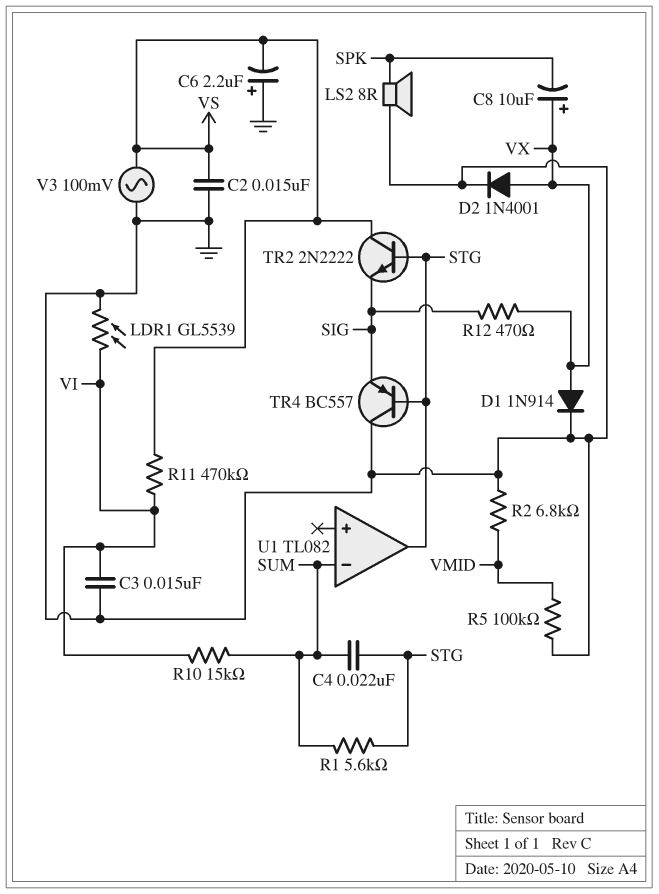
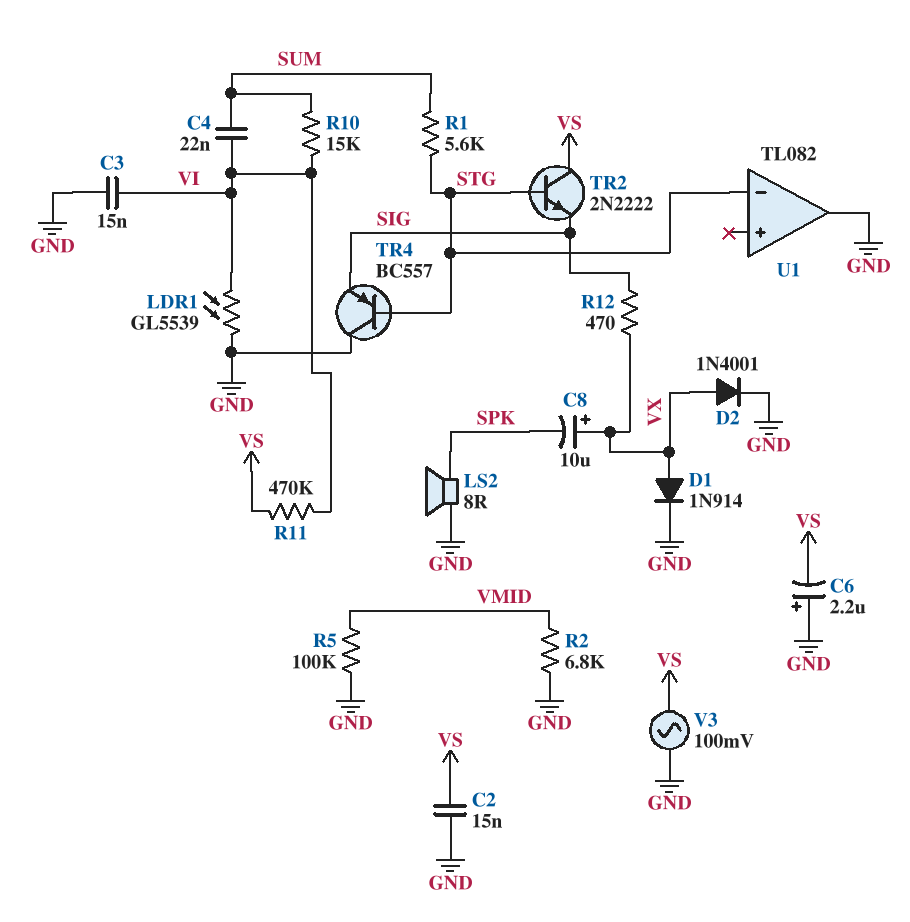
C4: 22nF (STG, SUM) -> 22nF (SUM, VI)
U1 pin in-: SUM -> STG
U1 pin out: STG -> GND

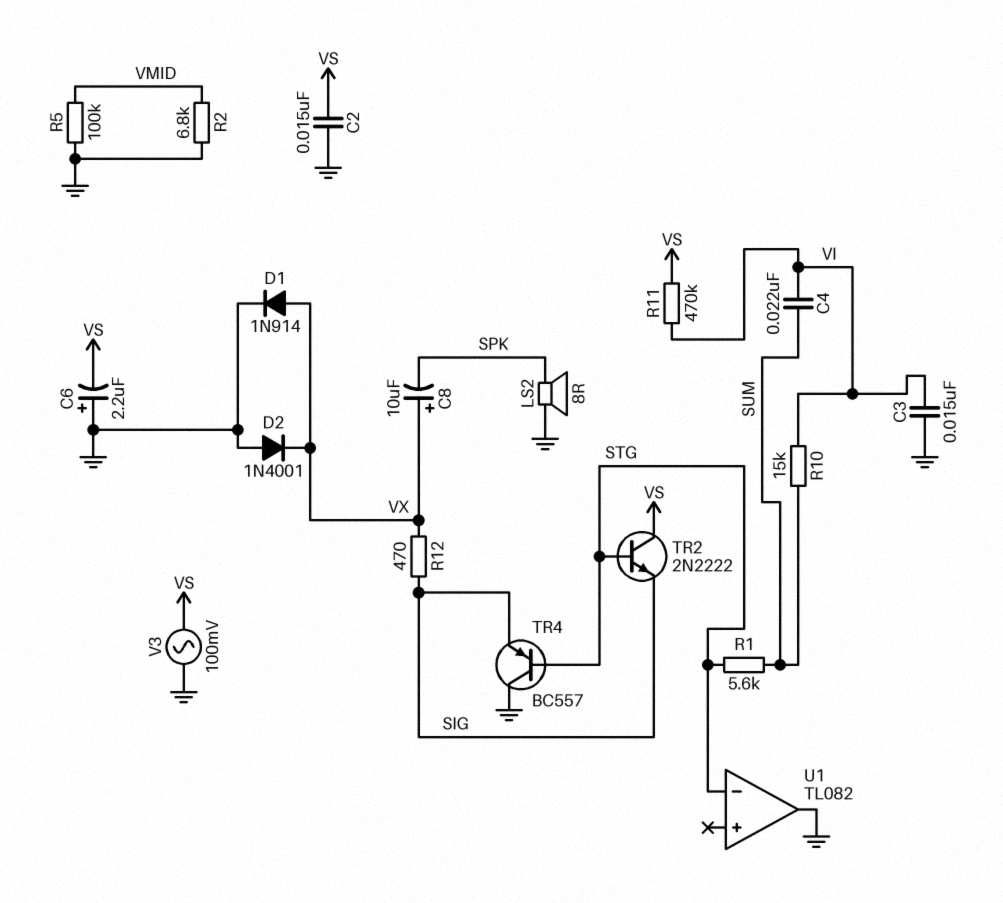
D2: diode 1N4001 (A VX, K GND) -> diode 1N4001 (A GND, K VX)
LDR1: GL5539 (GND, VI) -> none

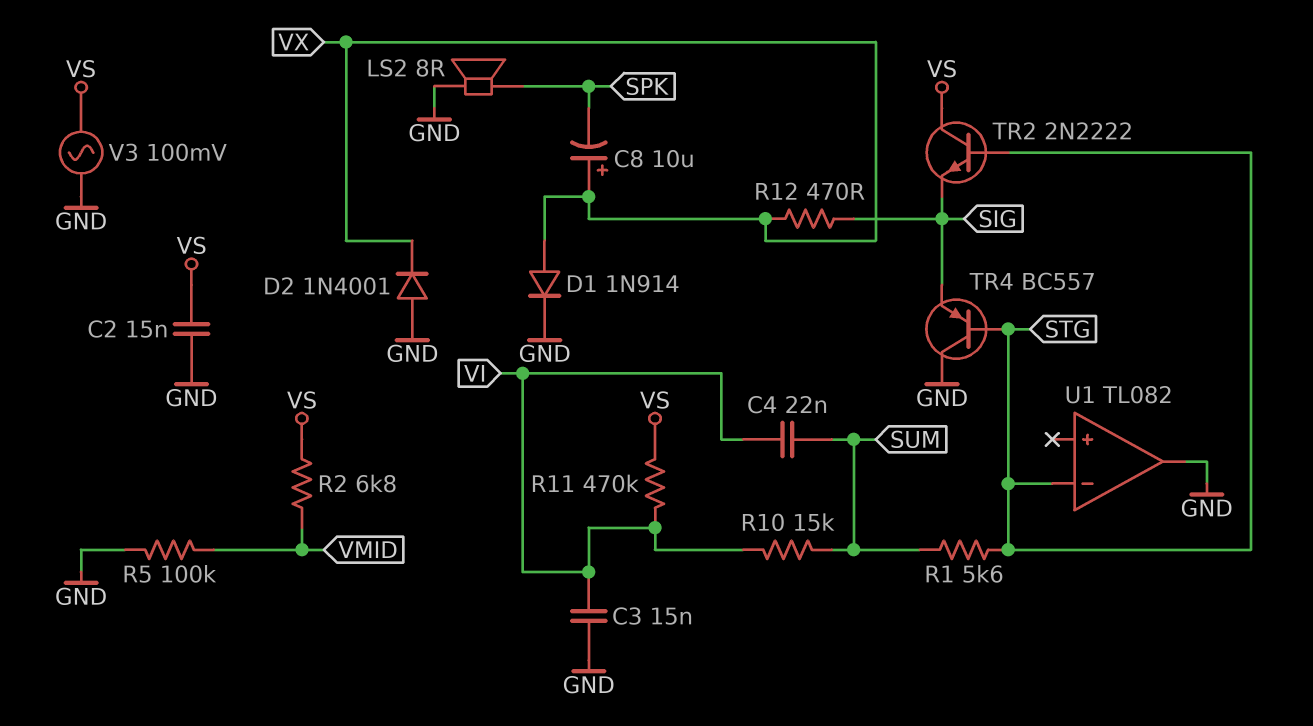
C6: 2.2uF (plus GND, minus VS) -> none
R2: 6.8k (GND, VMID) -> 6.8k (VMID, VS)

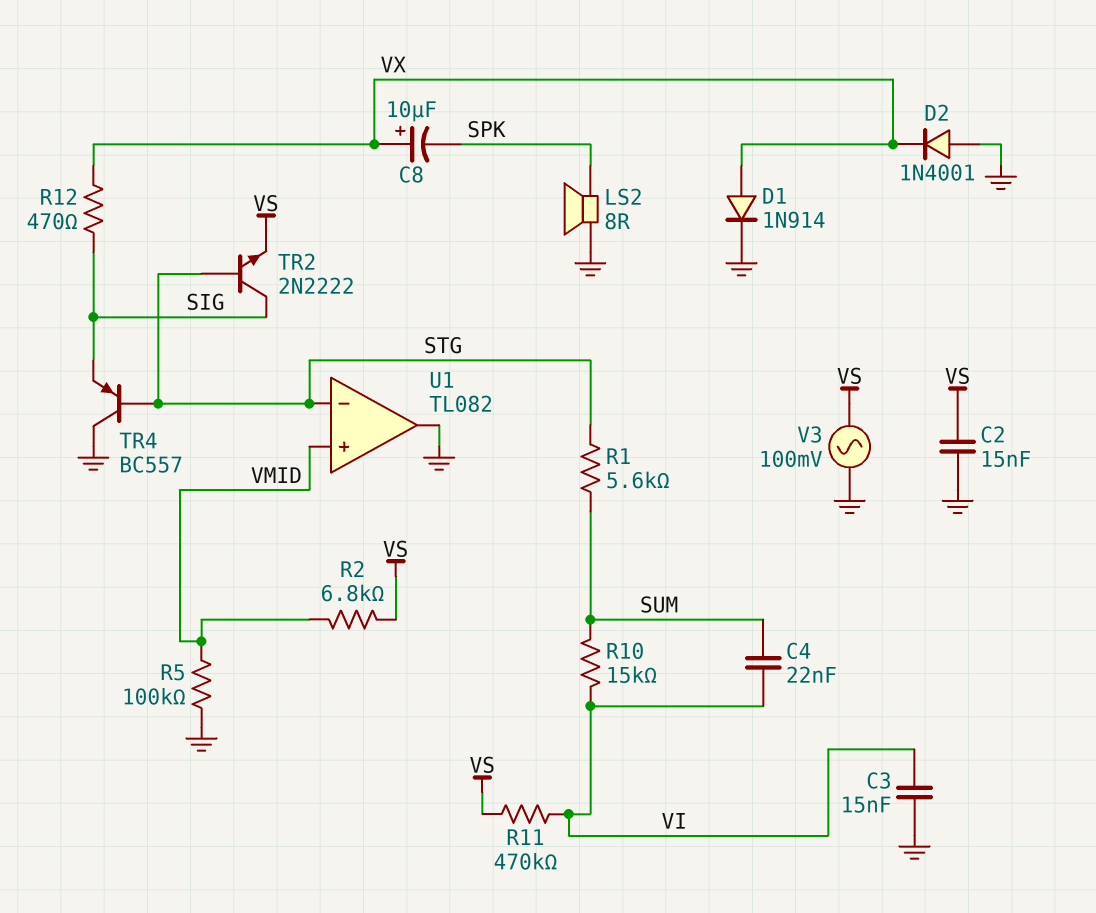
TR2: NPN 2N2222 (B STG, C VS, E SIG) -> NPN 2N2222 (B STG, C SIG, E VS)
U1 pin in+: none -> VMID

